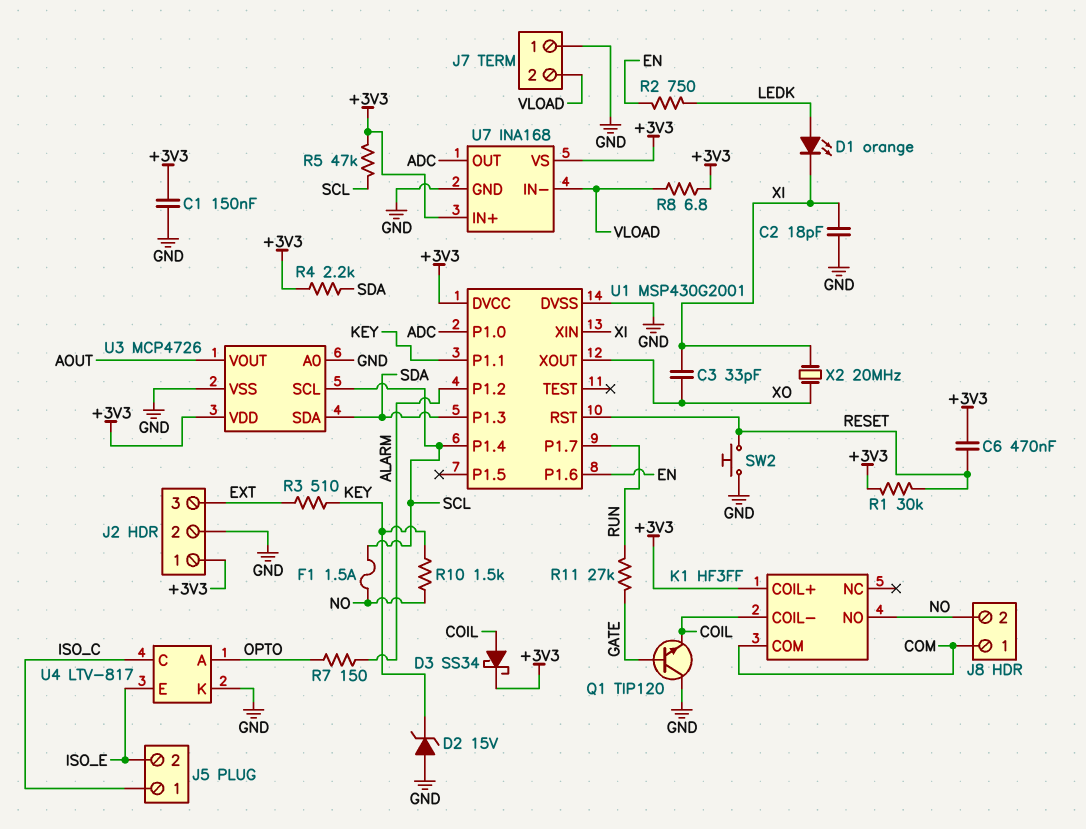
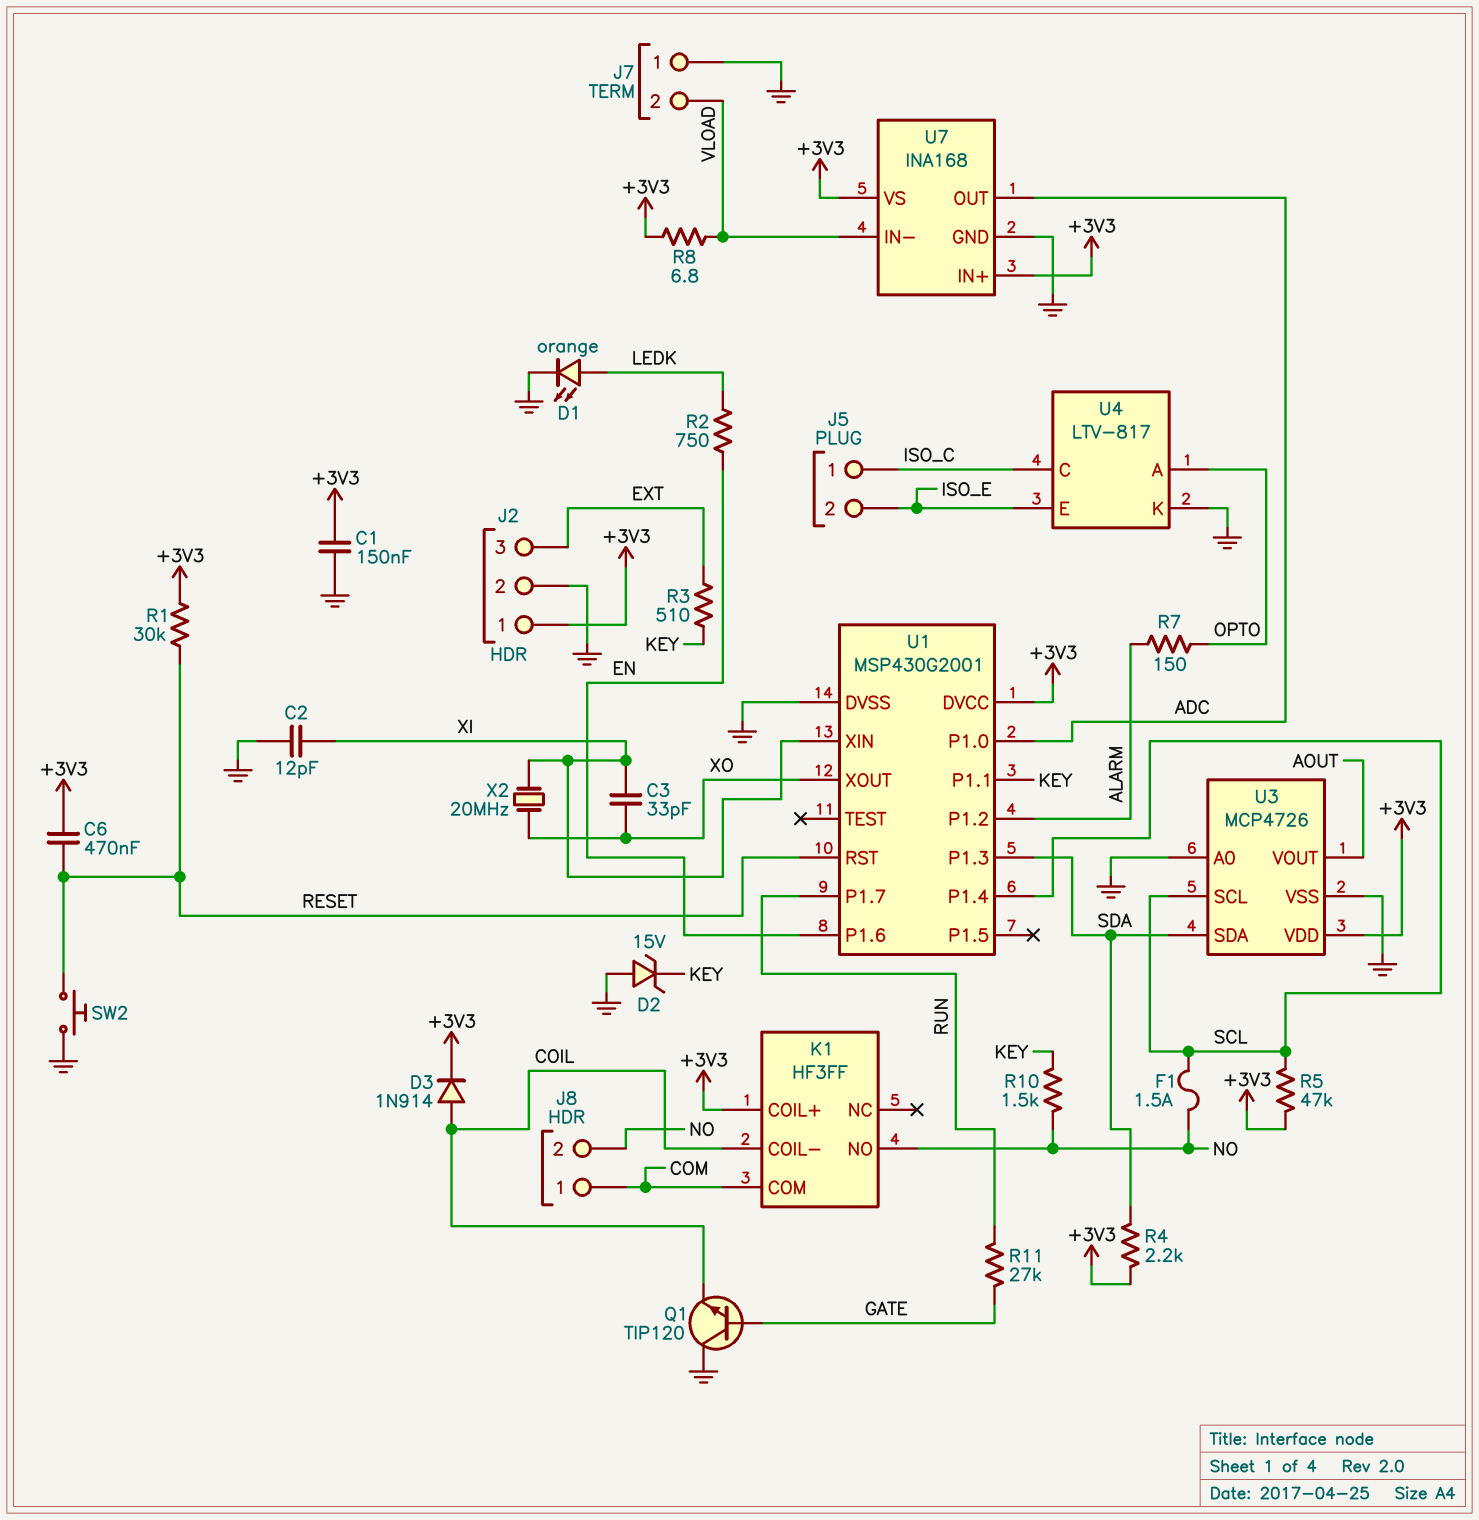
C2: 18pF (GND, XI) -> 12pF (GND, XI)
D1: LED orange (A LEDK, K XI) -> LED orange (A LEDK, K GND)
D3: schottky SS34 (A COIL, K +3V3) -> diode 1N914 (A COIL, K +3V3)

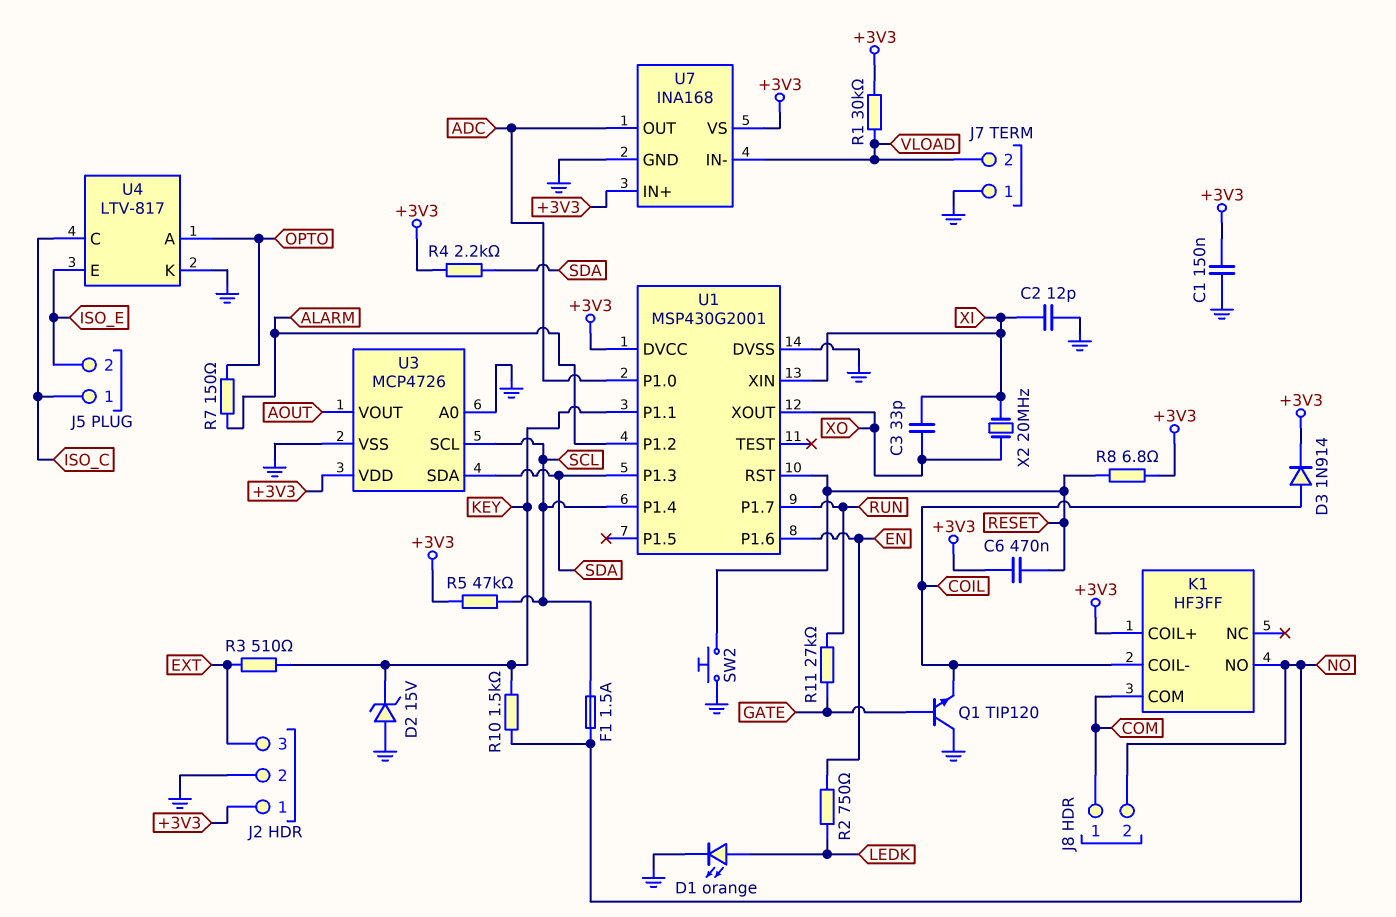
R1: 30k (+3V3, RESET) -> 30k (+3V3, VLOAD)
R8: 6.8 (+3V3, VLOAD) -> 6.8 (+3V3, RESET)

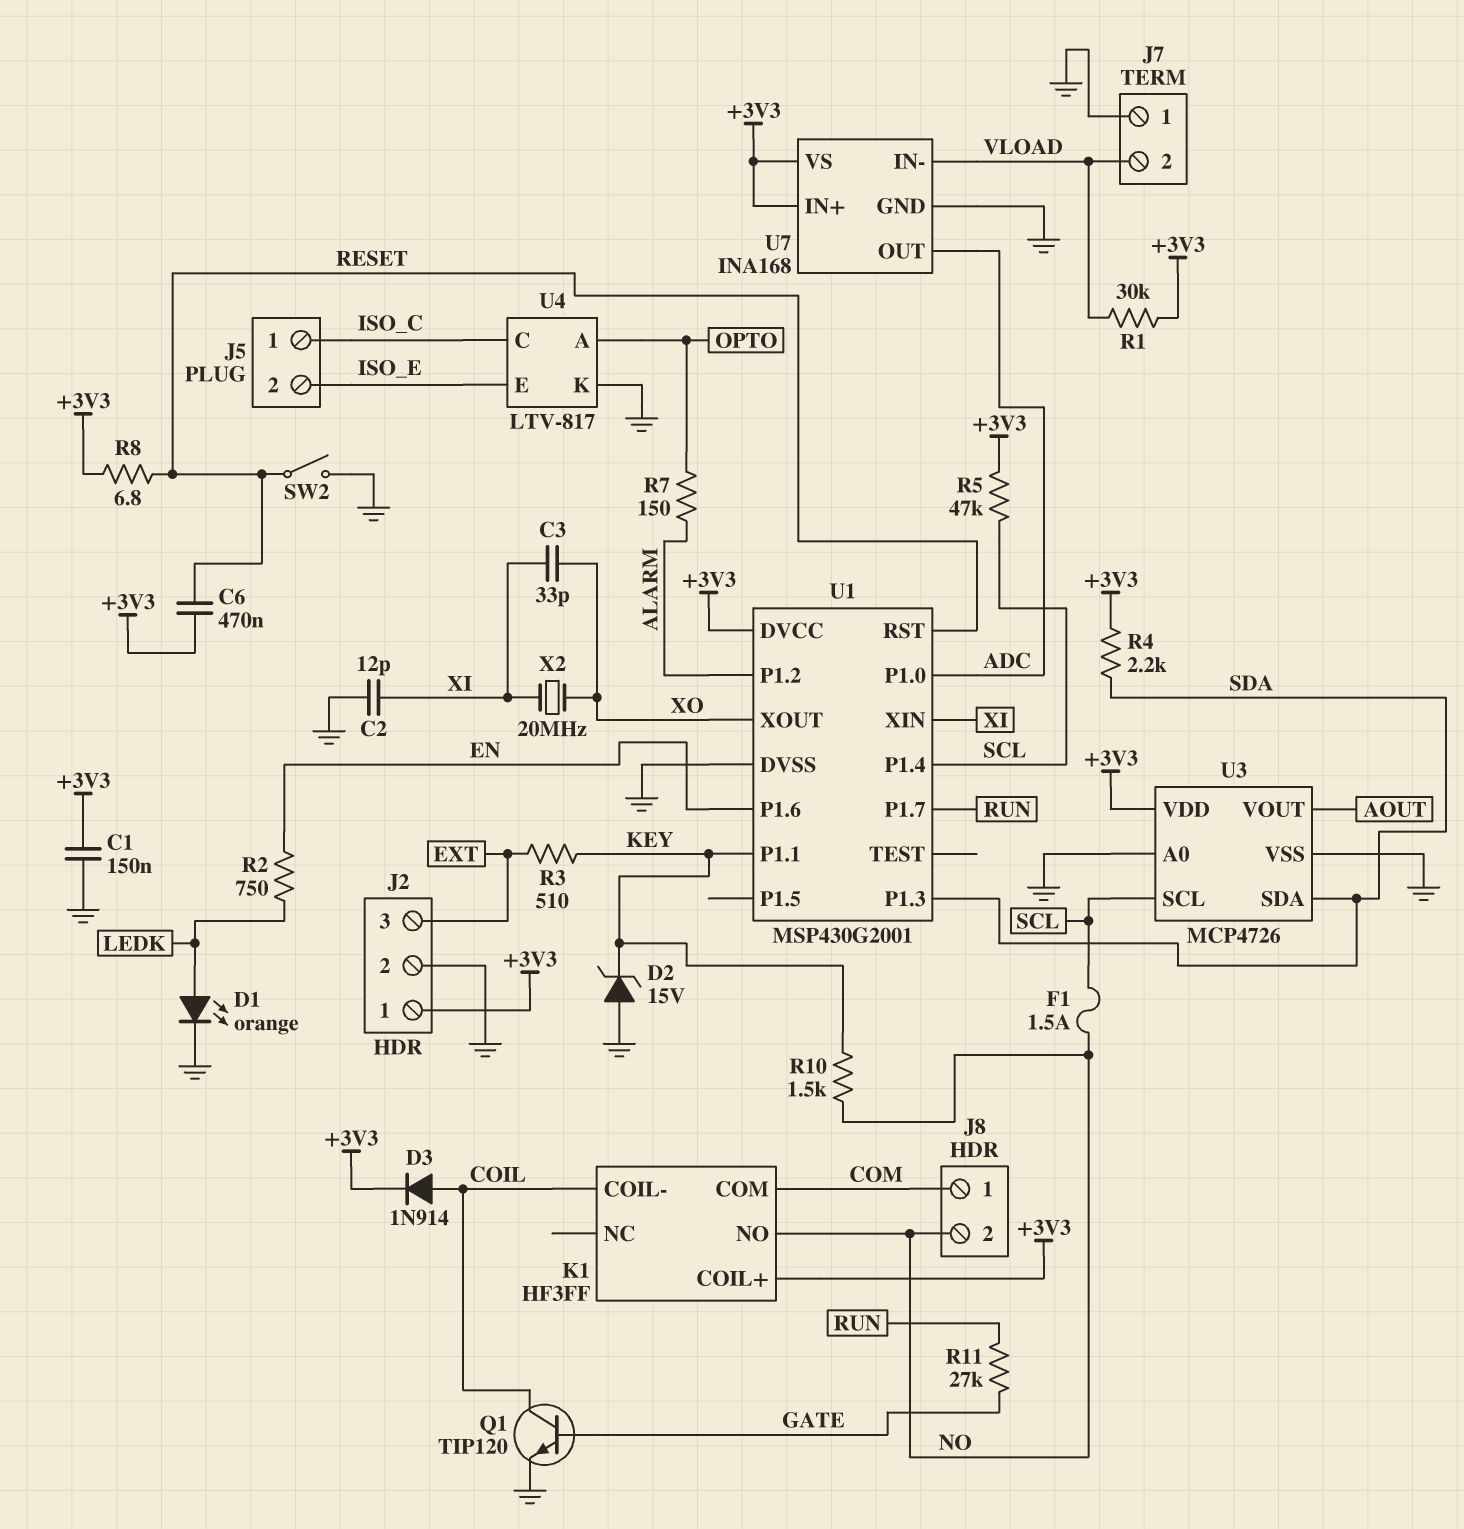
Q1: NPN TIP120 (B GATE, C GND, E COIL) -> NPN TIP120 (B GATE, C COIL, E GND)
SW2: button (GND, RESET) -> switch (GND, RESET)

